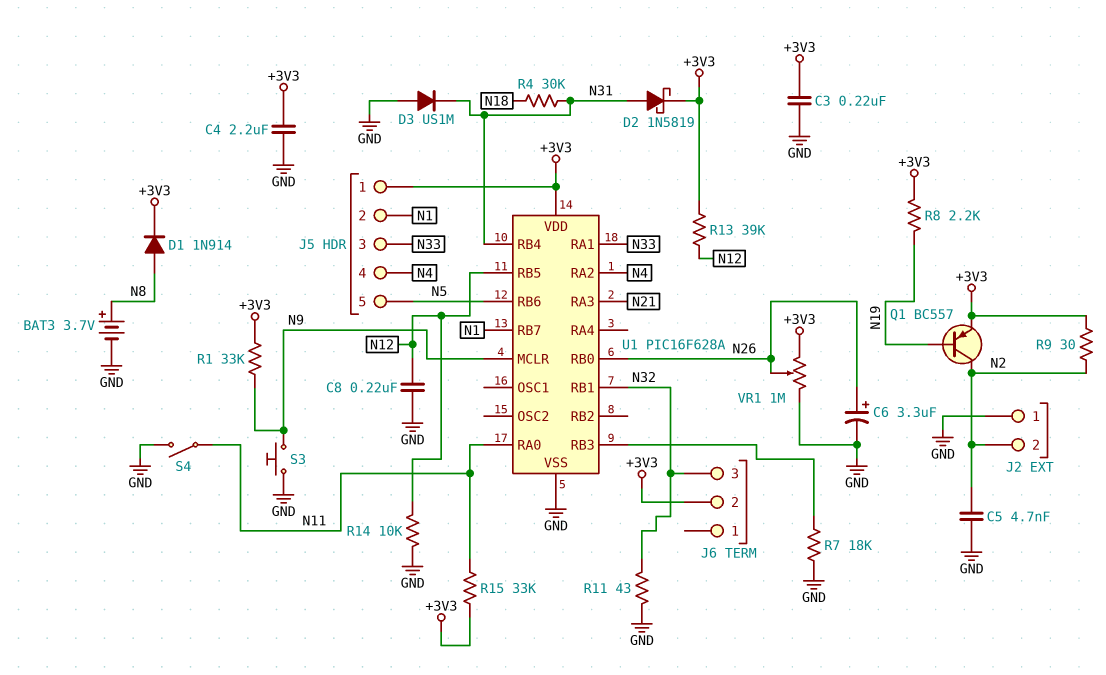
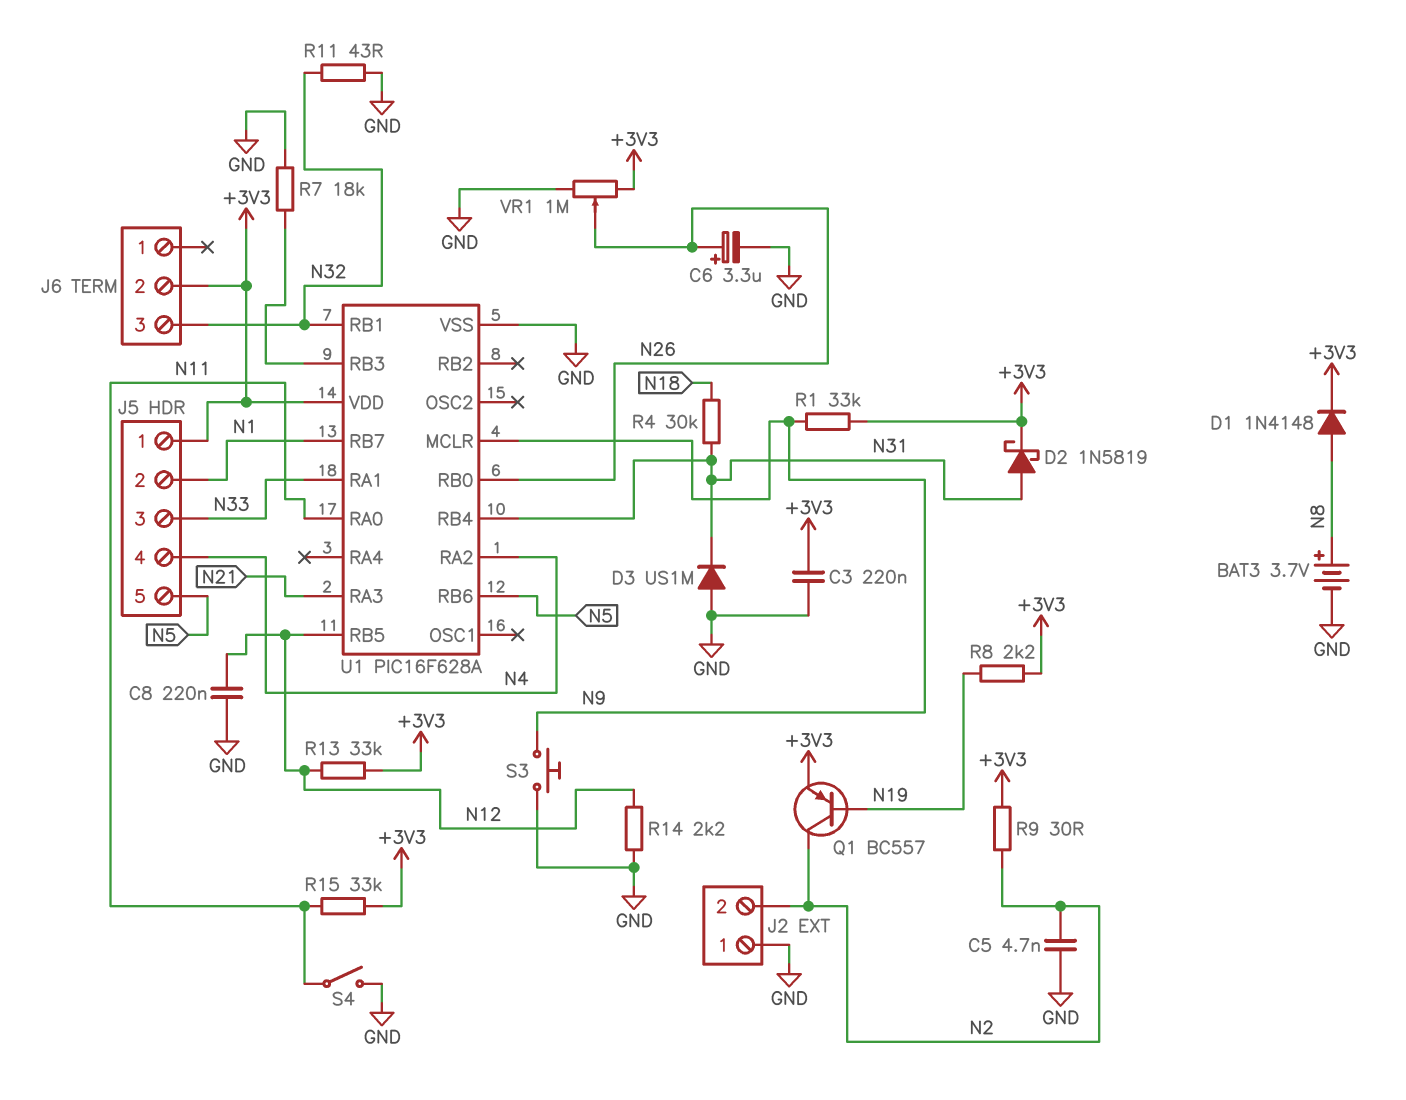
C4: 2.2uF (+3V3, GND) -> none
D1: diode 1N914 (A N8, K +3V3) -> diode 1N4148 (A N8, K +3V3)
R13: 39k (+3V3, N12) -> 33k (+3V3, N12)
R14: 10k (GND, N12) -> 2.2k (GND, N12)

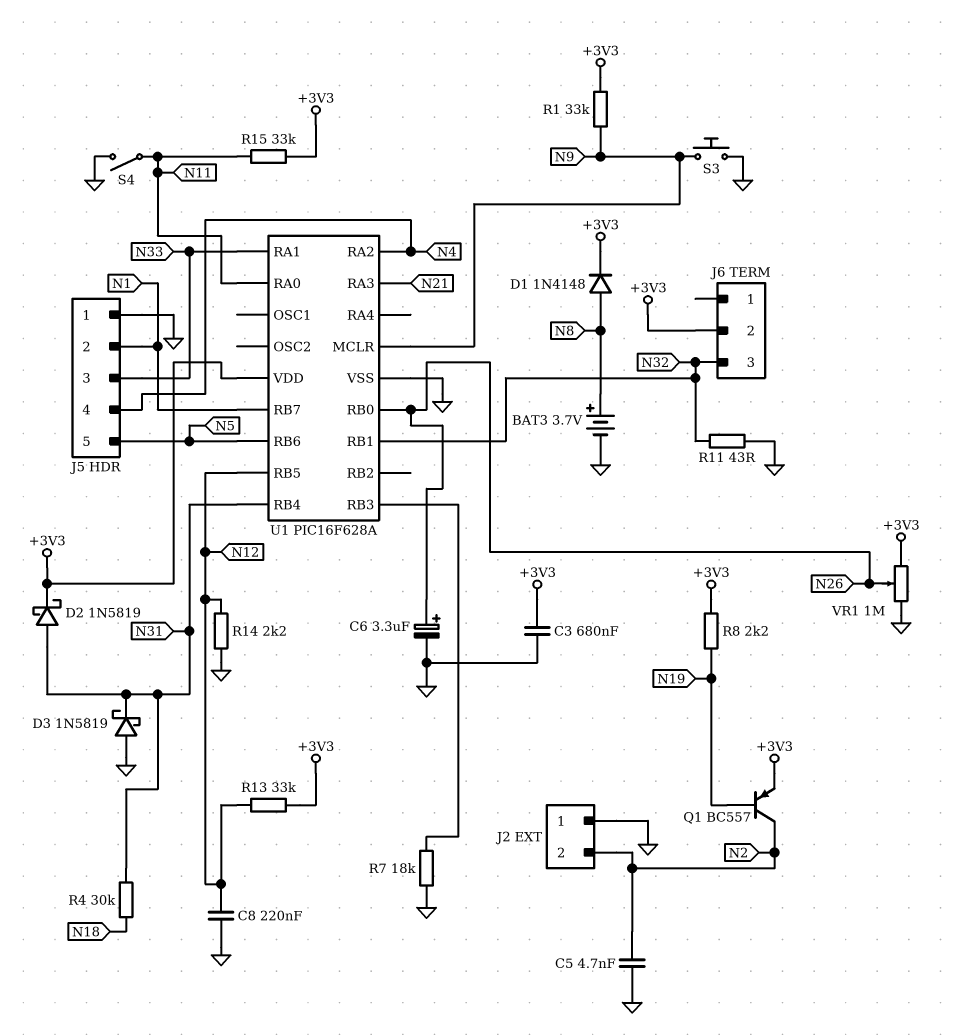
C3: 220nF (+3V3, GND) -> 680nF (+3V3, GND)
D3: diode US1M (A GND, K N31) -> schottky 1N5819 (A GND, K N31)
J5 pin 1: +3V3 -> GND
R9: 30 (+3V3, N2) -> none

